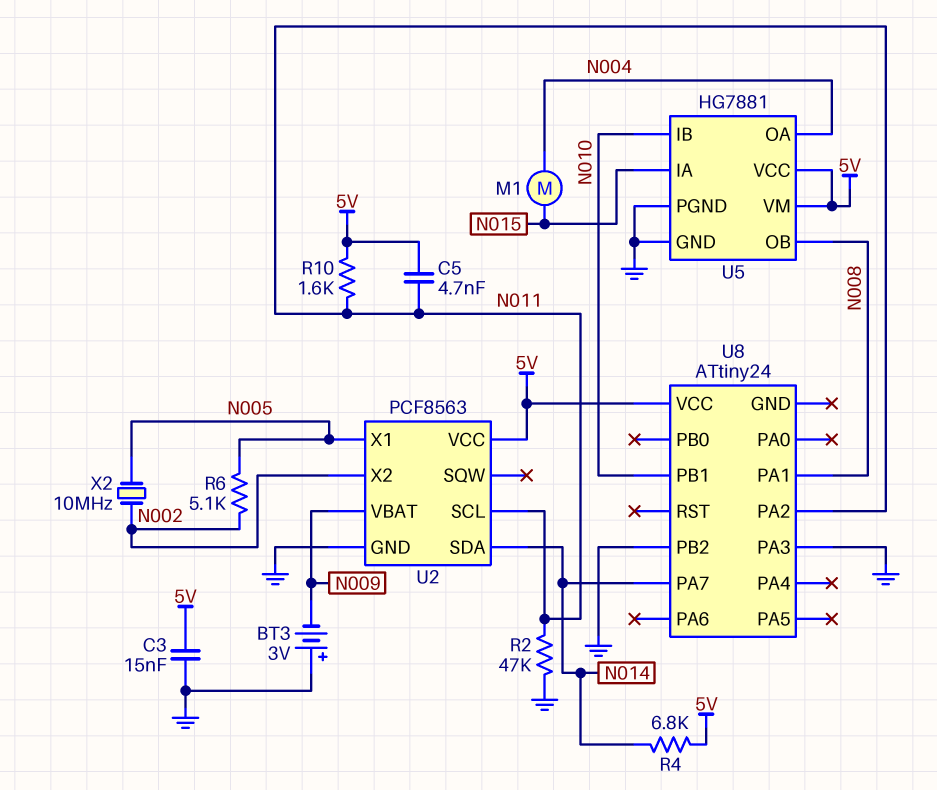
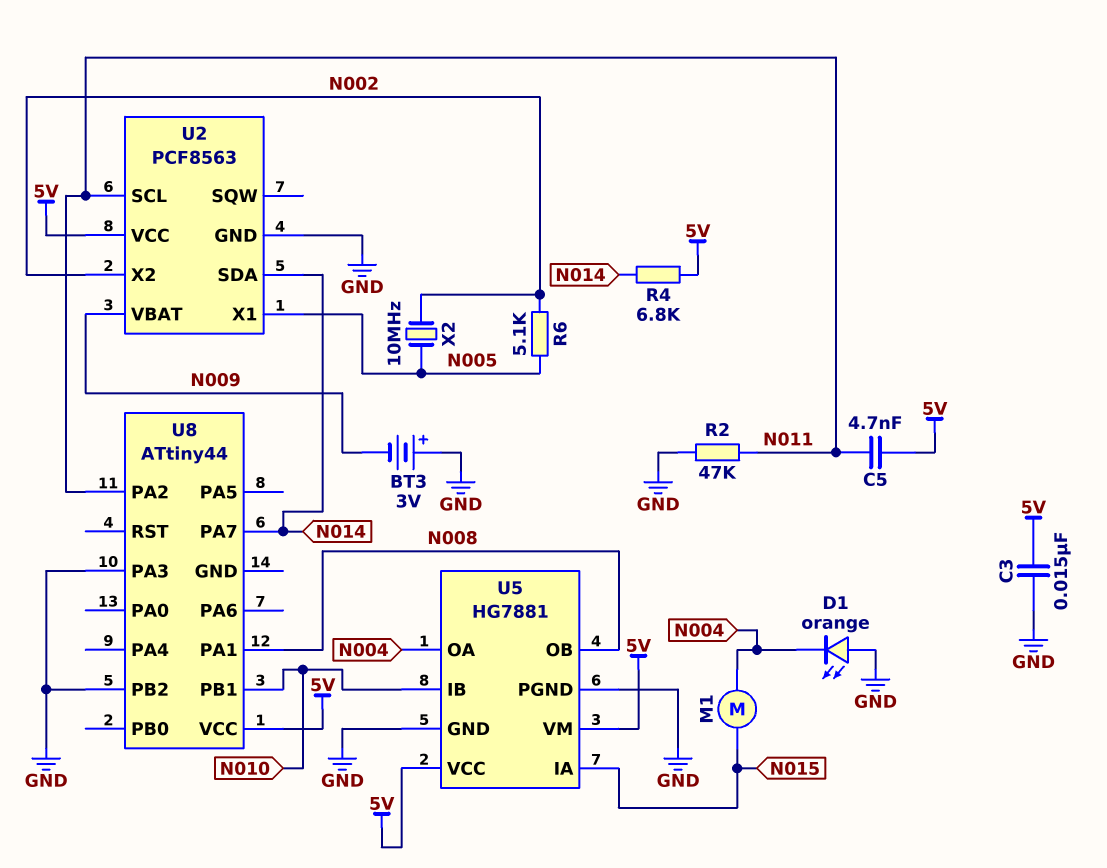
D1: none -> LED orange (A GND, K N004)
R10: 1.6k (5V, N011) -> none
U8: ATtiny24 -> ATtiny44

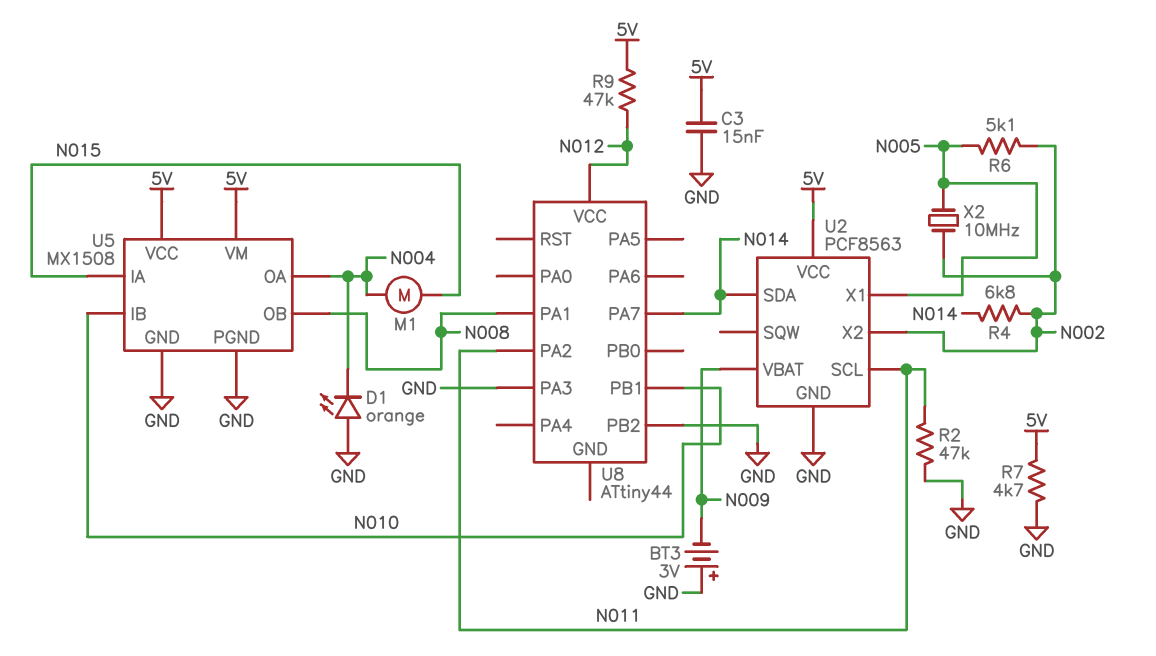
C5: 4.7nF (5V, N011) -> none
R4: 6.8k (5V, N014) -> 6.8k (N002, N014)
R7: none -> 4.7k (5V, GND)
R9: none -> 47k (5V, N012)
U5: HG7881 -> MX1508
U8 pin VCC: 5V -> N012

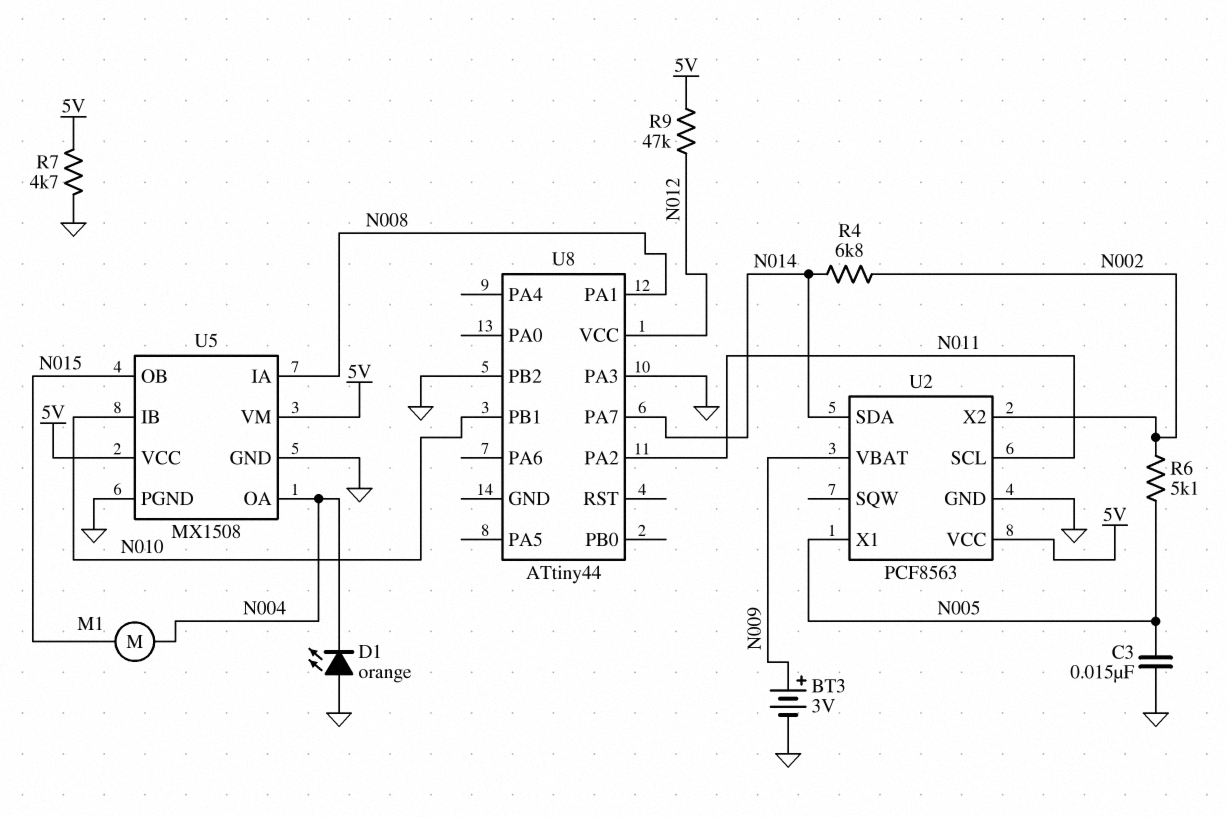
BT3: 3V (plus GND, minus N009) -> 3V (plus N009, minus GND)
C3: 15nF (5V, GND) -> 15nF (GND, N005)
R2: 47k (GND, N011) -> none
U5 pin IA: N015 -> N008
U5 pin OB: N008 -> N015
X2: 10MHz (N002, N005) -> none

